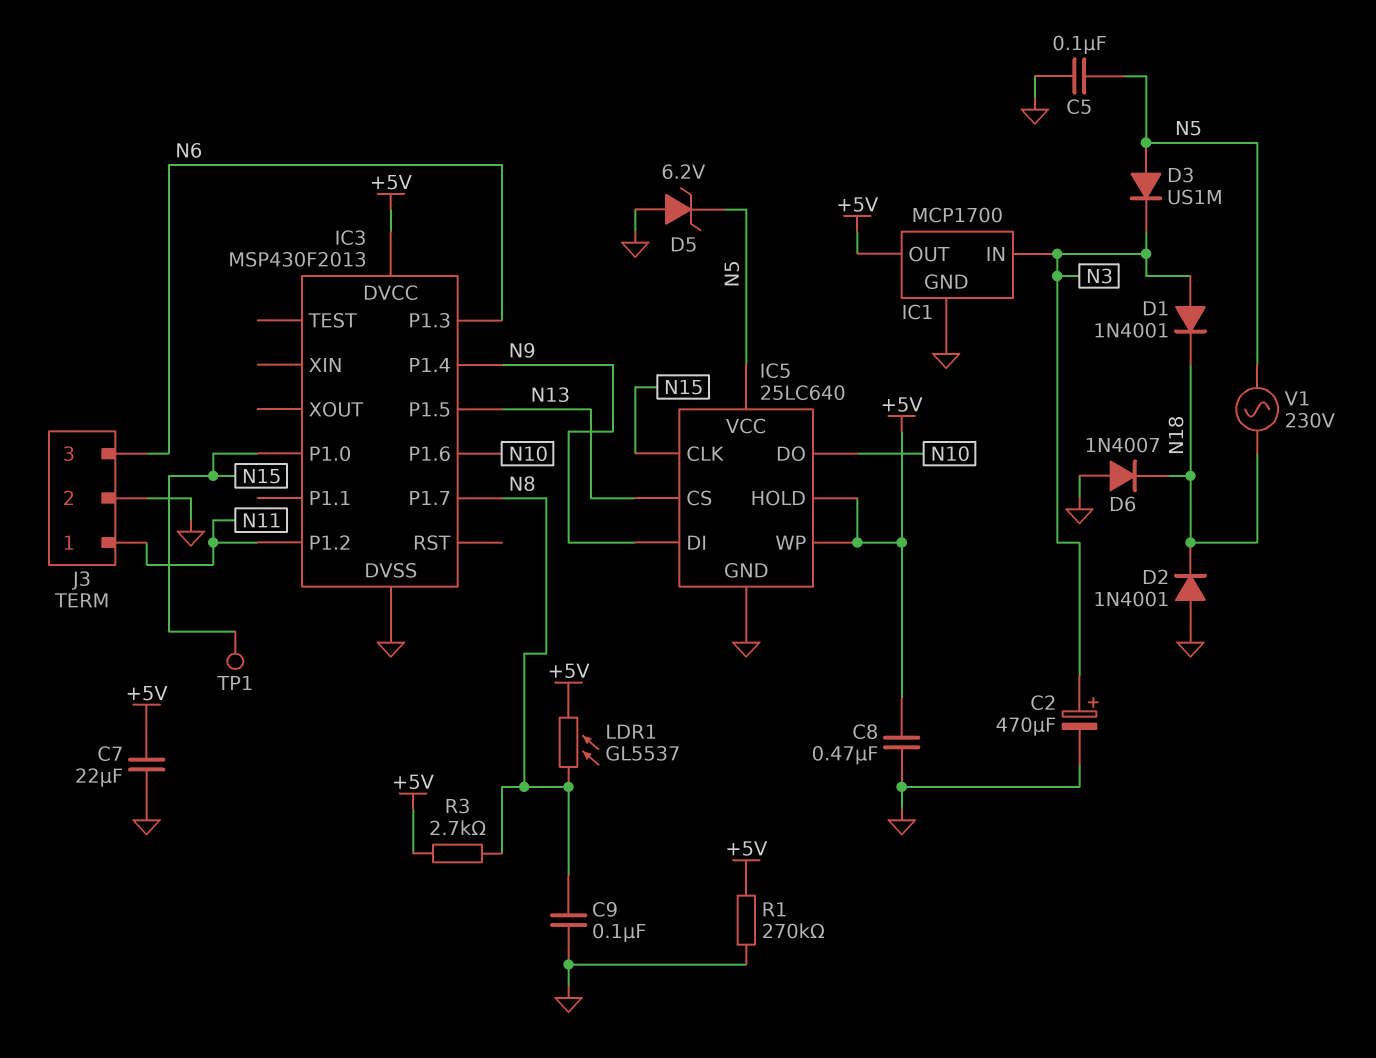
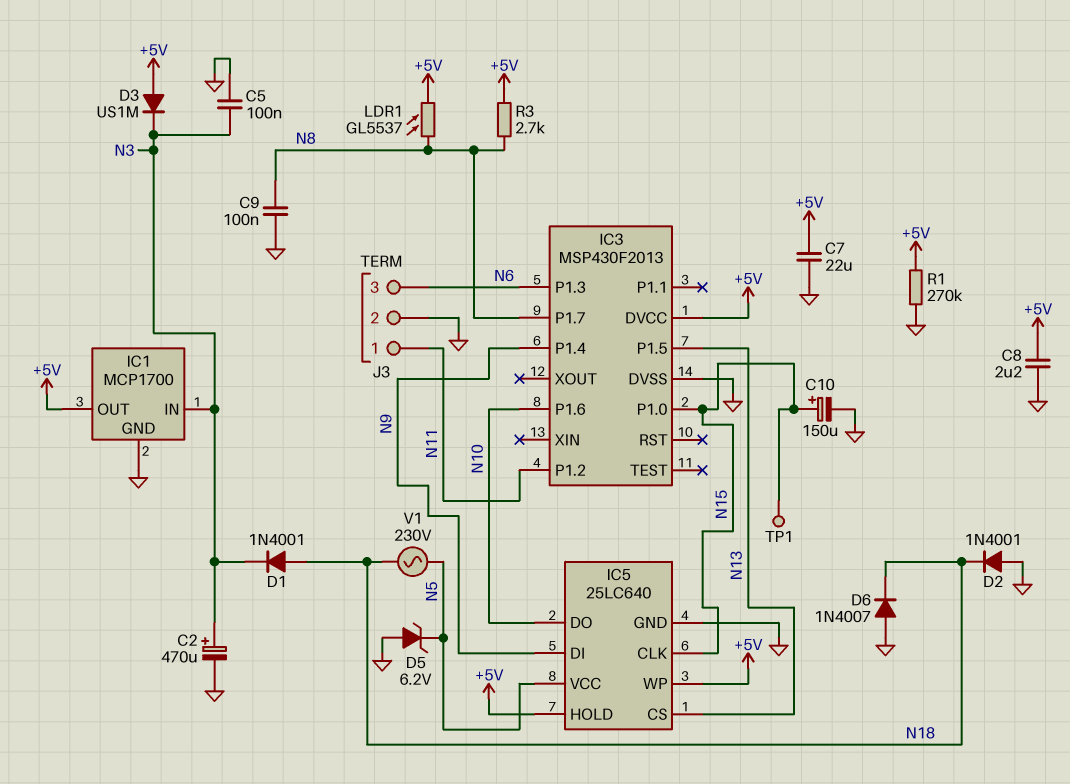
C5: 100nF (GND, N5) -> 100nF (GND, N3)
C8: 470nF (+5V, GND) -> 2.2uF (+5V, GND)
C10: none -> 150uF (plus N15, minus GND)
D1: diode 1N4001 (A N3, K N18) -> diode 1N4001 (A N18, K N3)
D3: diode US1M (A N5, K N3) -> diode US1M (A +5V, K N3)

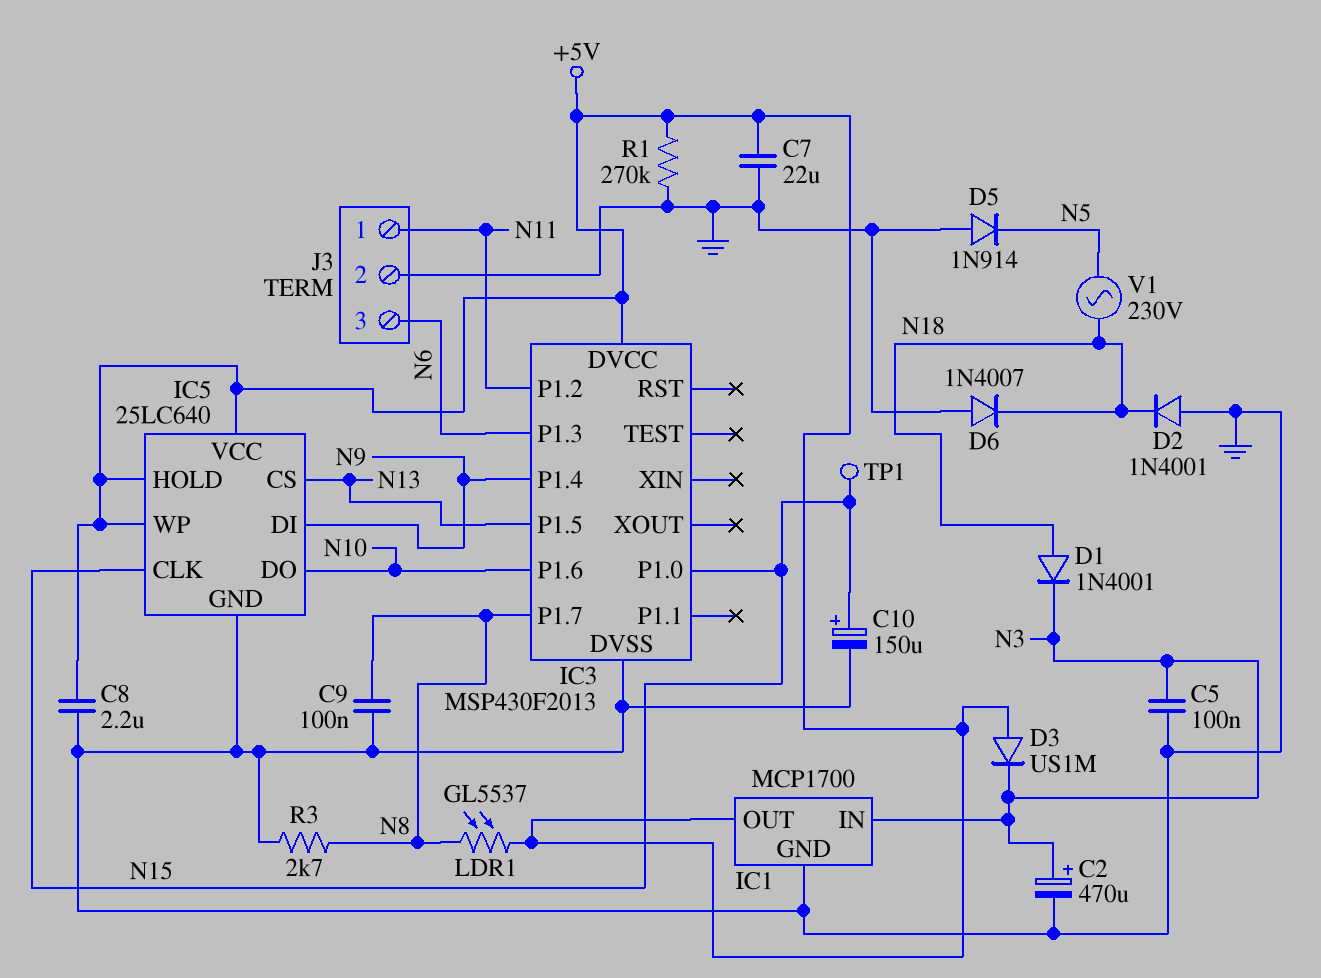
D5: zener 6.2V (A GND, K N5) -> diode 1N914 (A GND, K N5)
IC5 pin VCC: N5 -> +5V
R3: 2.7k (+5V, N8) -> 2.7k (GND, N8)

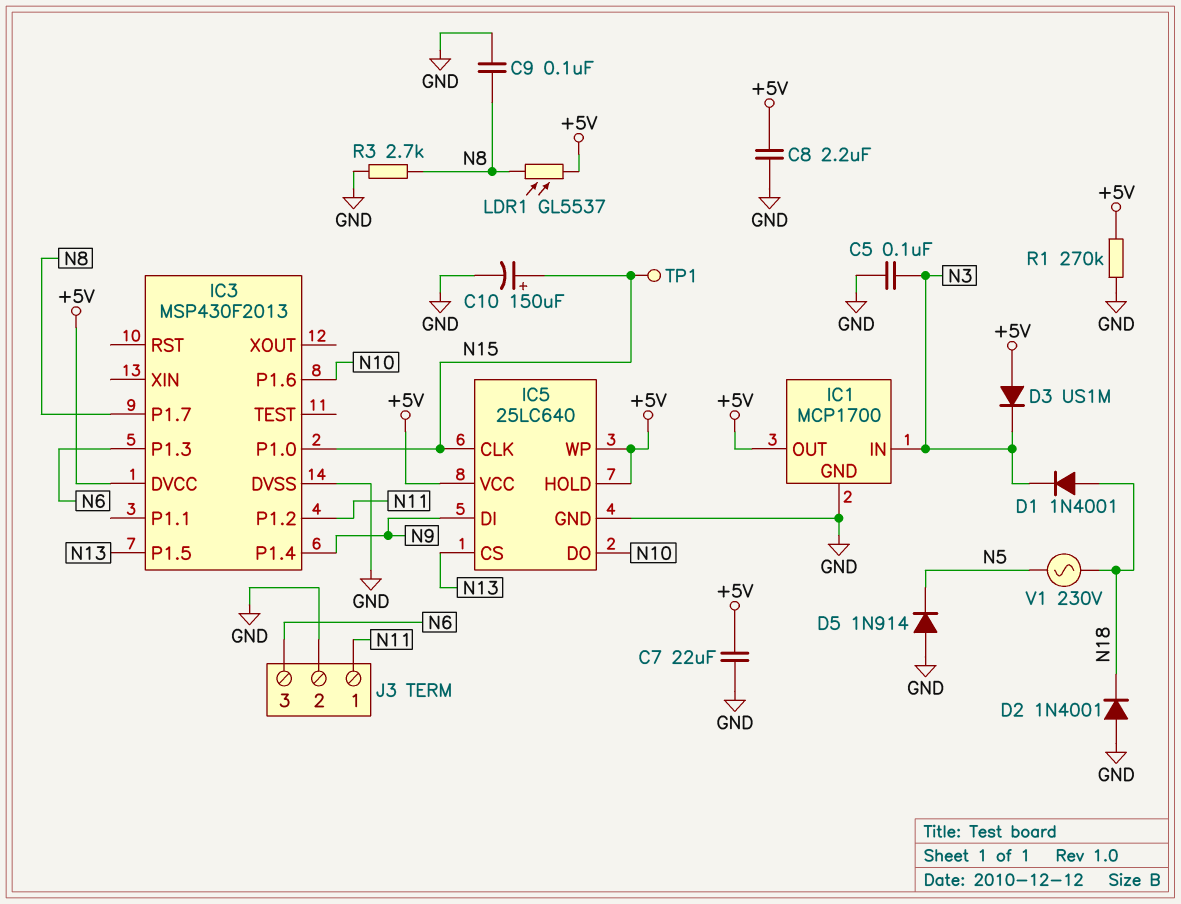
C2: 470uF (plus N3, minus GND) -> none
D6: diode 1N4007 (A GND, K N18) -> none

